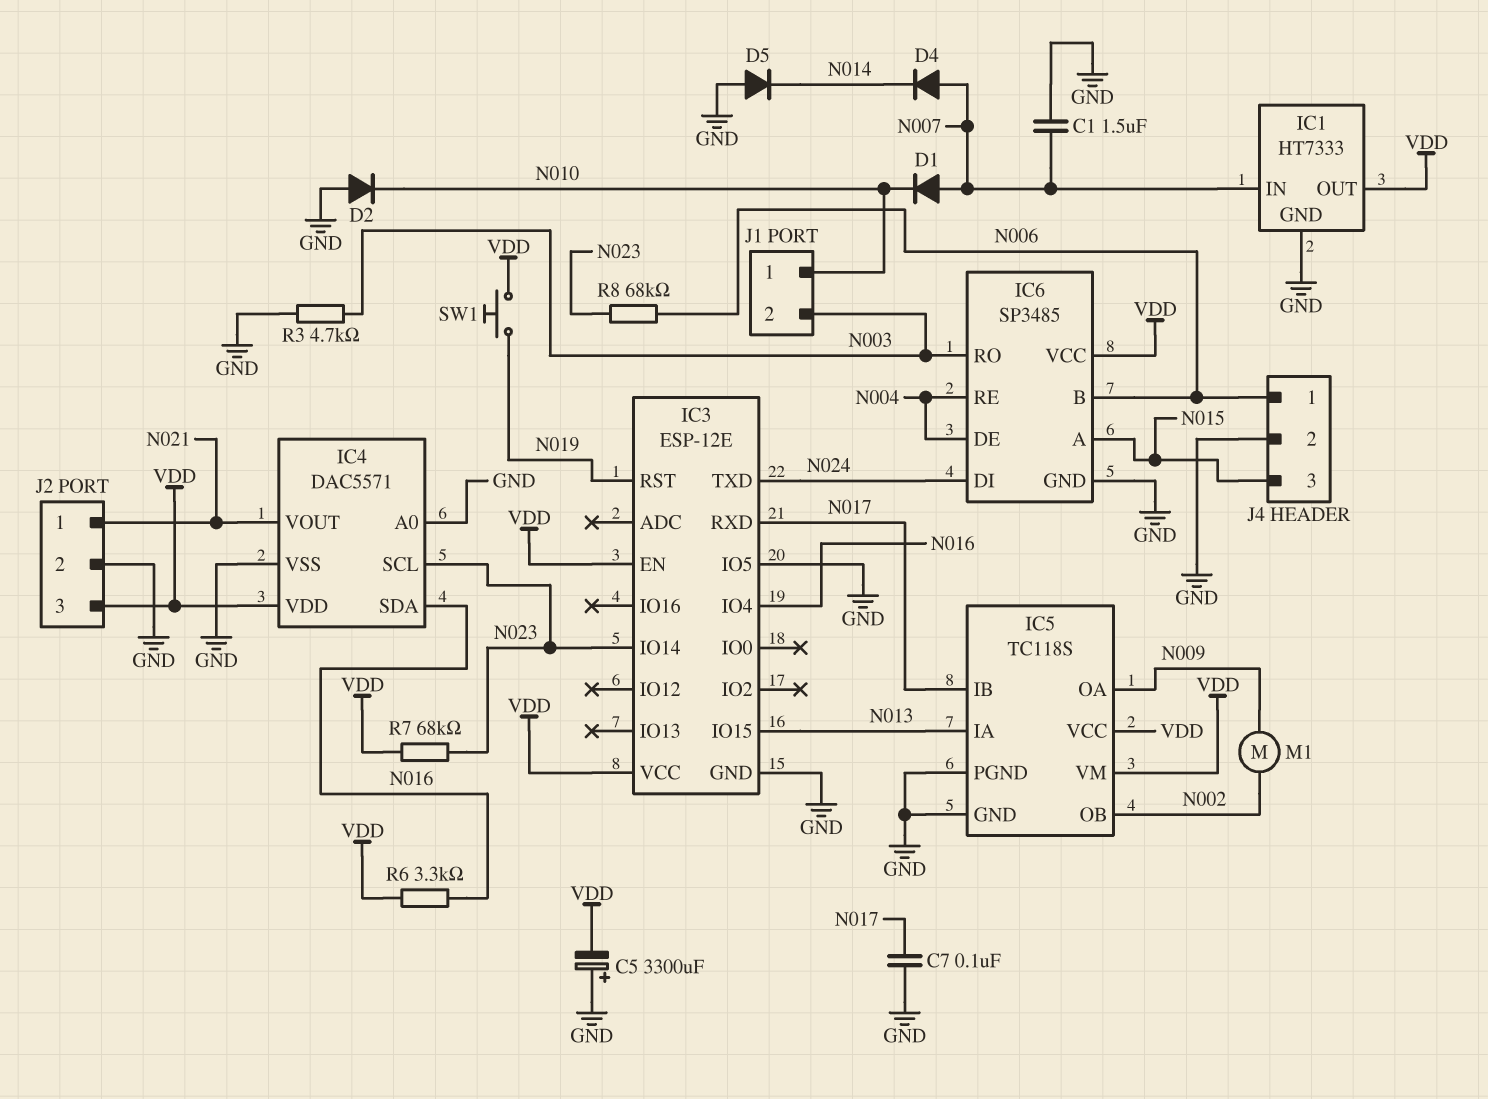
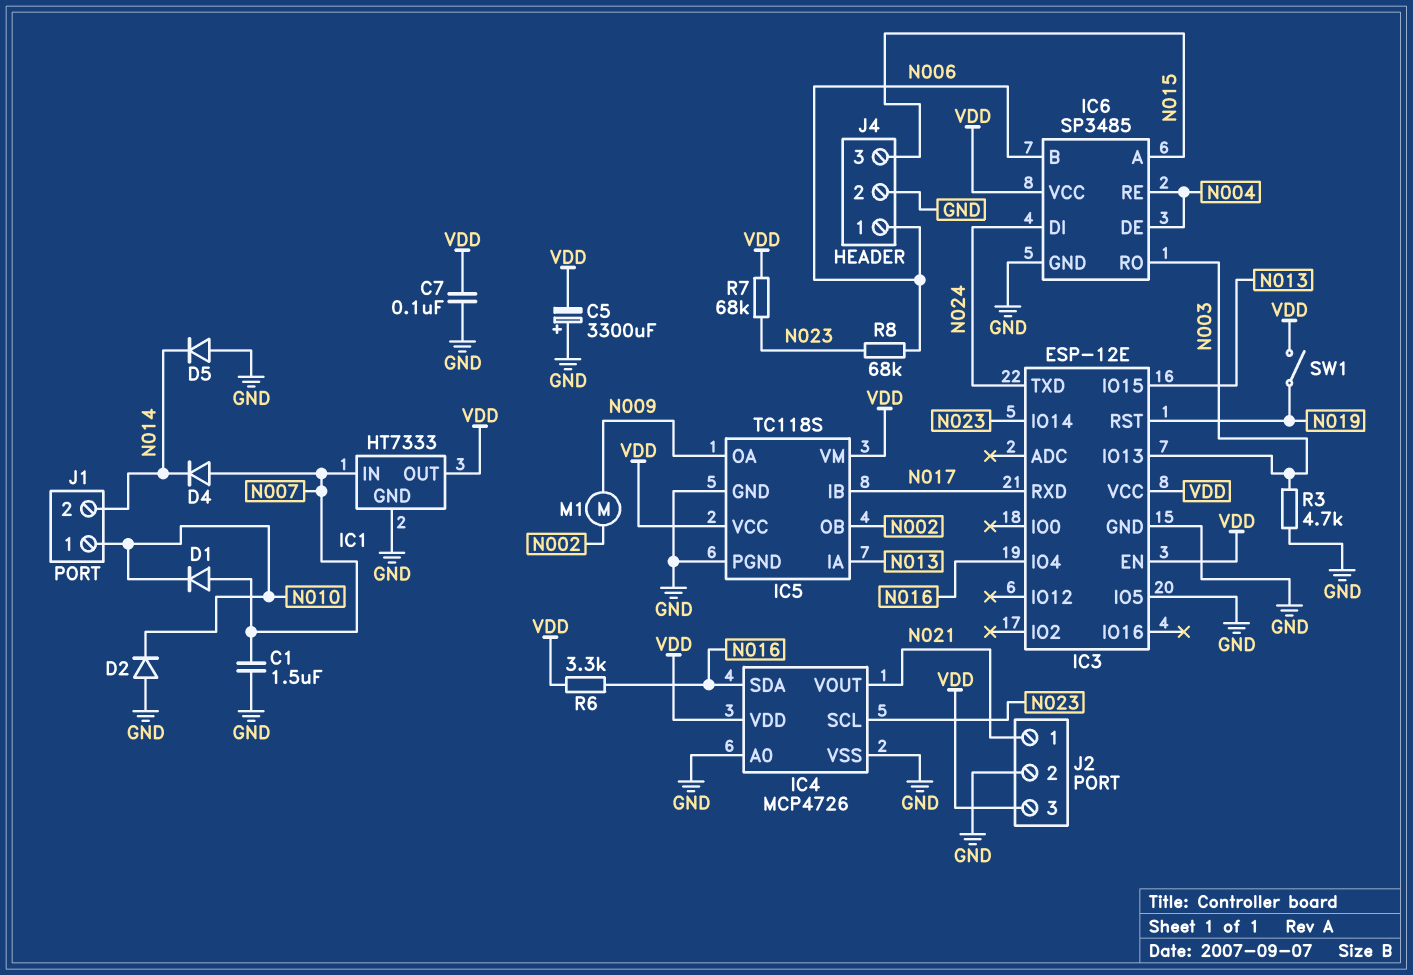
C7: 100nF (GND, N017) -> 100nF (GND, VDD)
IC3 pin IO13: none -> N003
IC4: DAC5571 -> MCP4726
J1 pin 2: N003 -> N014
SW1: button (N019, VDD) -> switch (N019, VDD)

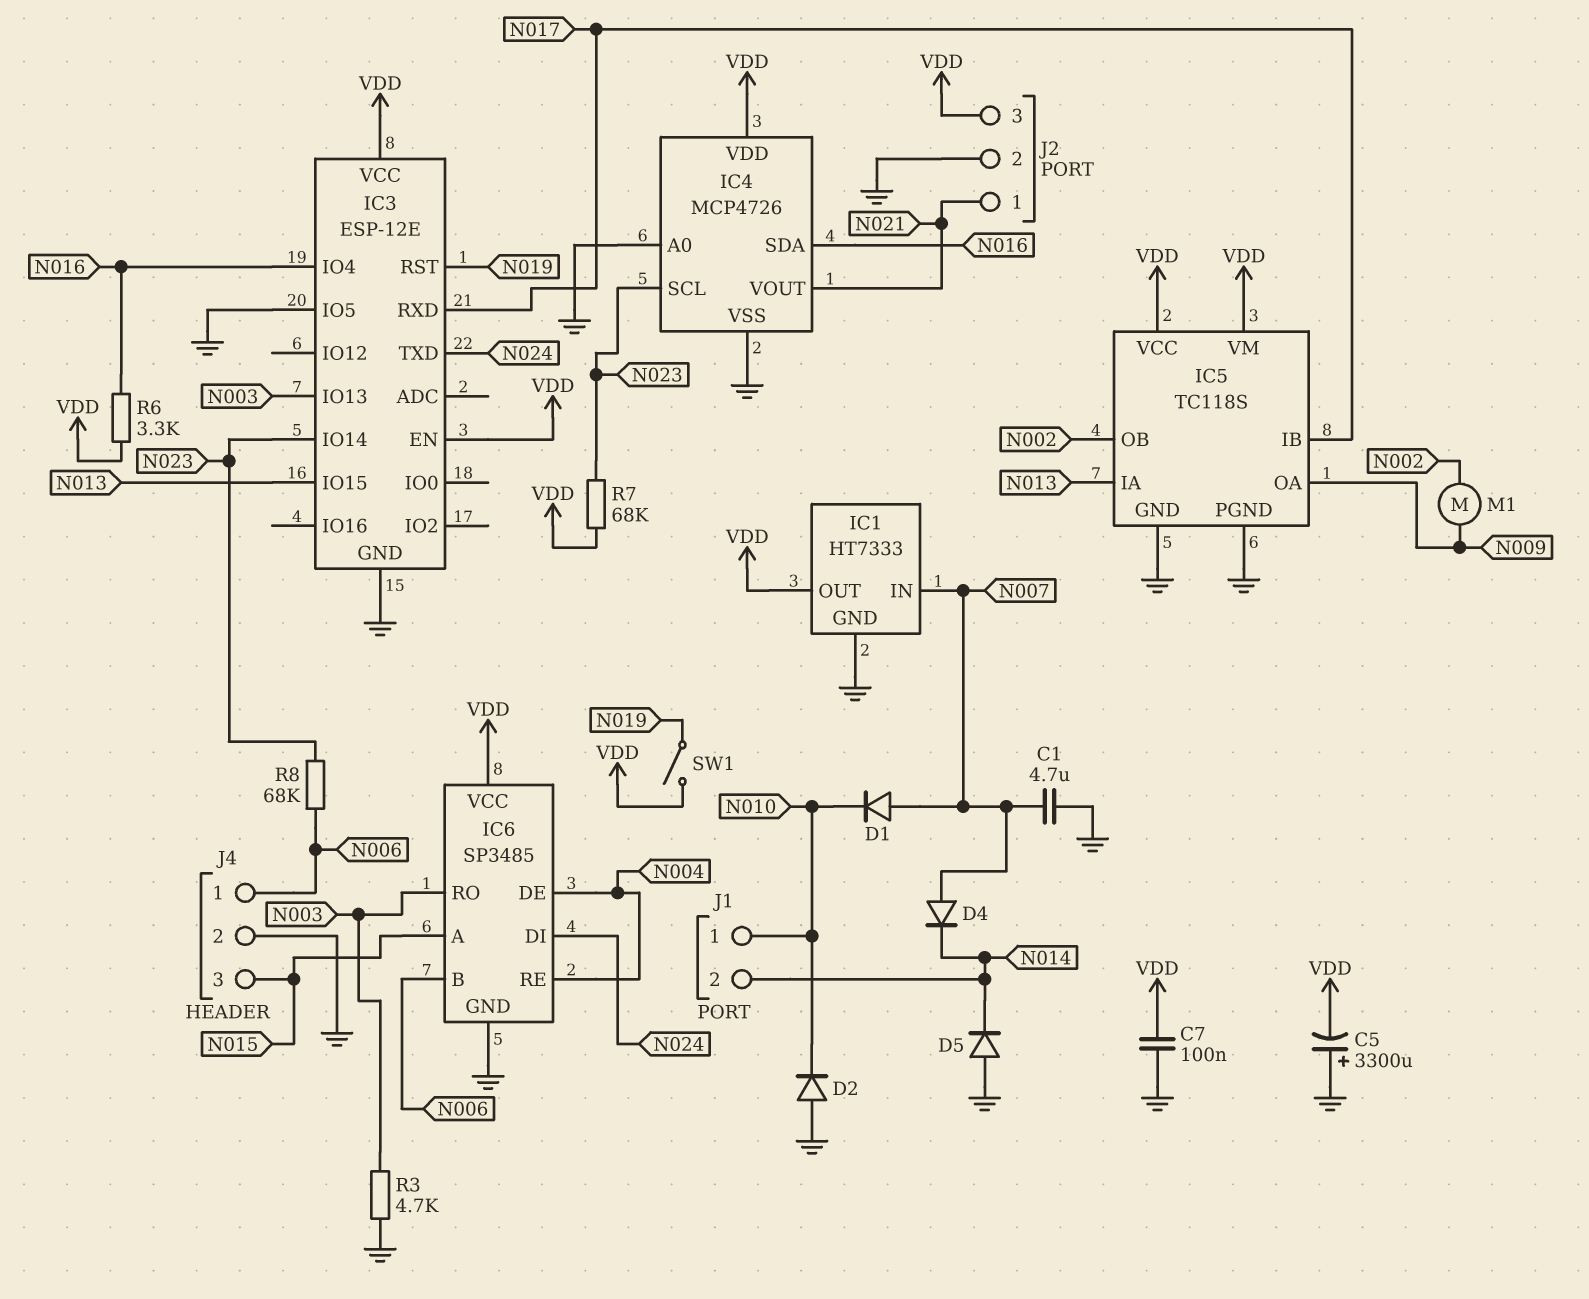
C1: 1.5uF (GND, N007) -> 4.7uF (GND, N007)

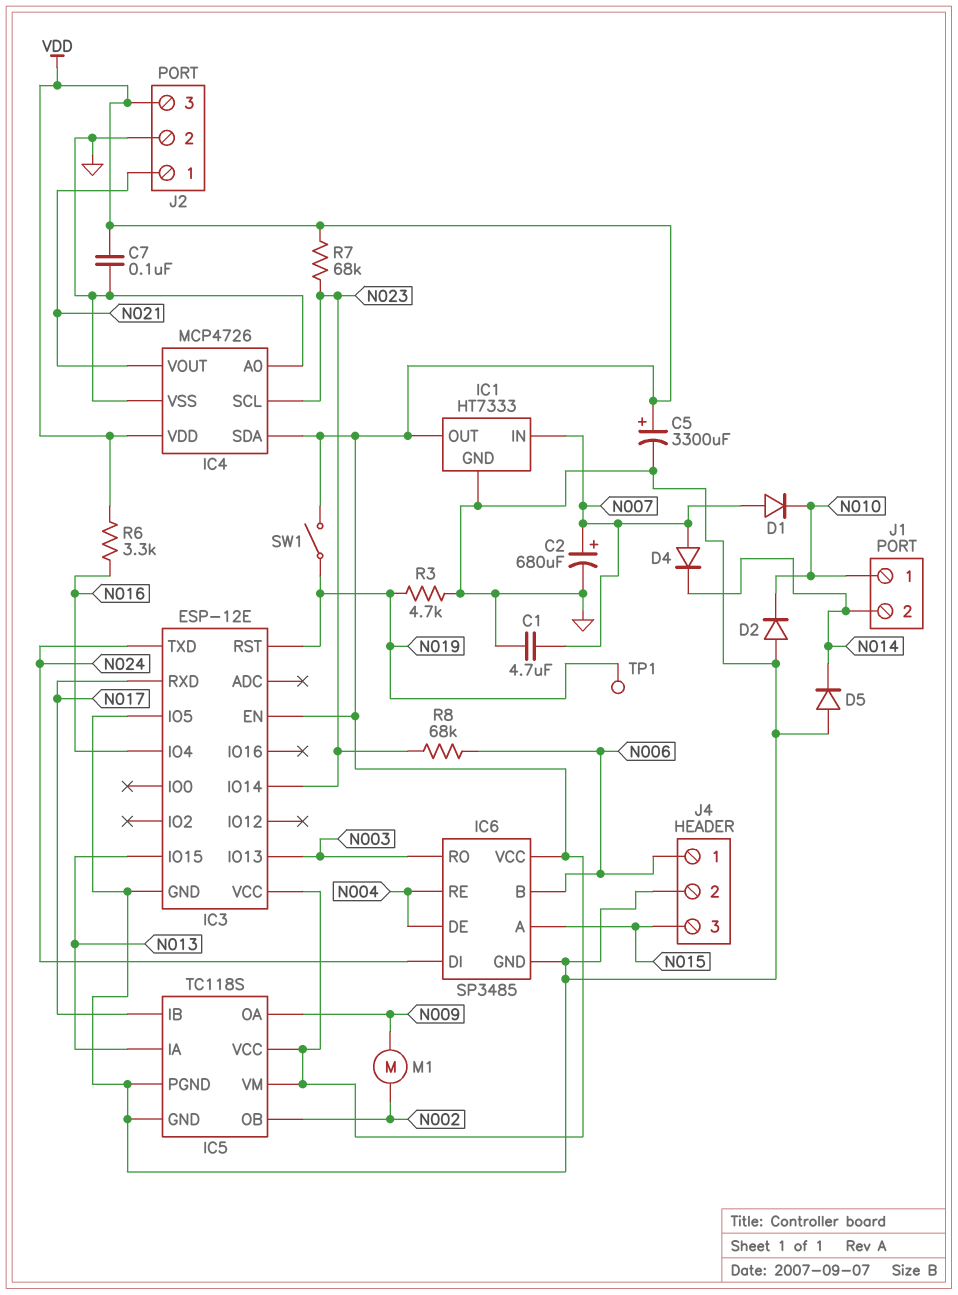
C2: none -> 680uF (plus N007, minus GND)
C5: 3300uF (plus GND, minus VDD) -> 3300uF (plus VDD, minus GND)
IC4 pin SDA: N016 -> VDD
R3: 4.7k (GND, N003) -> 4.7k (GND, N019)
TP1: none -> test point (N019)

